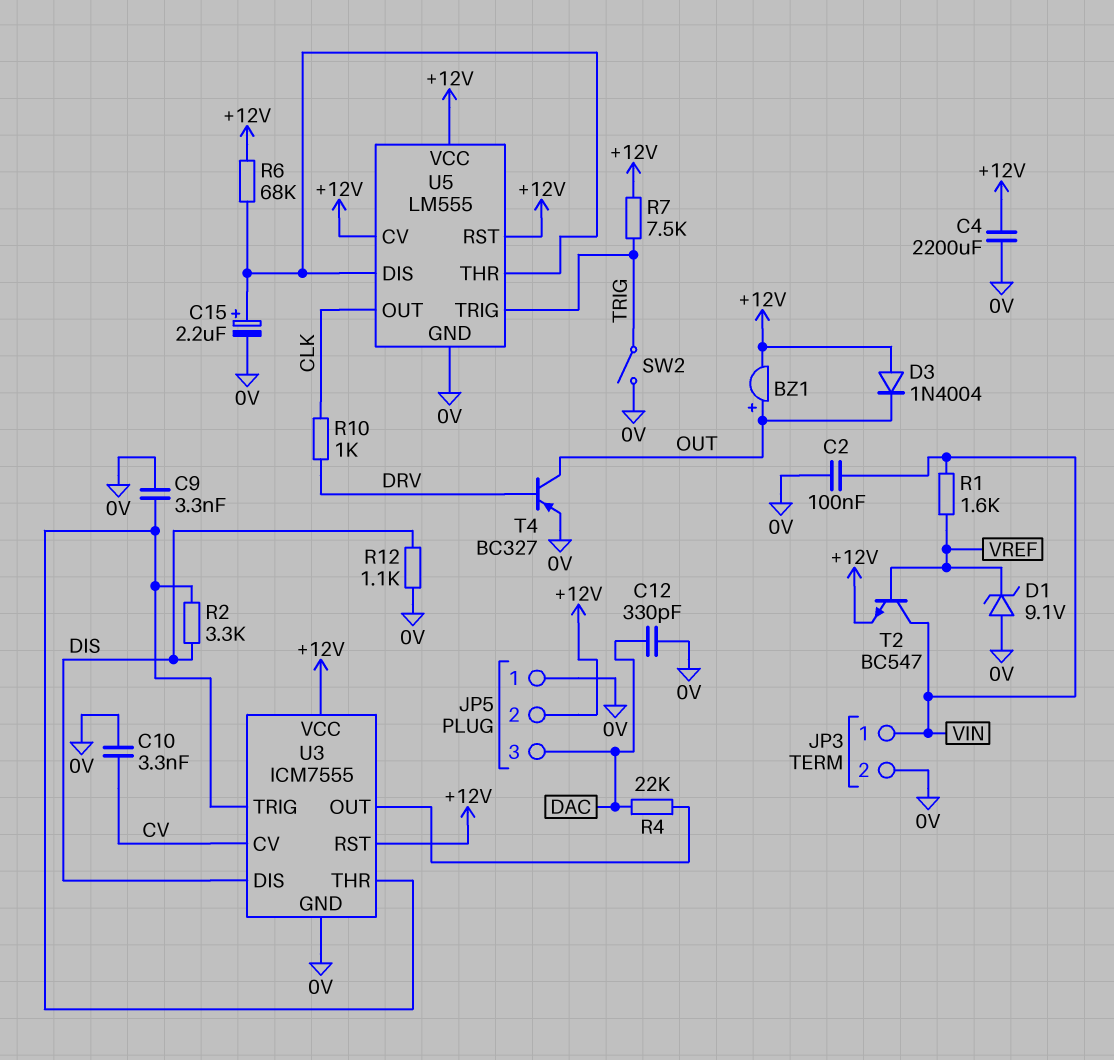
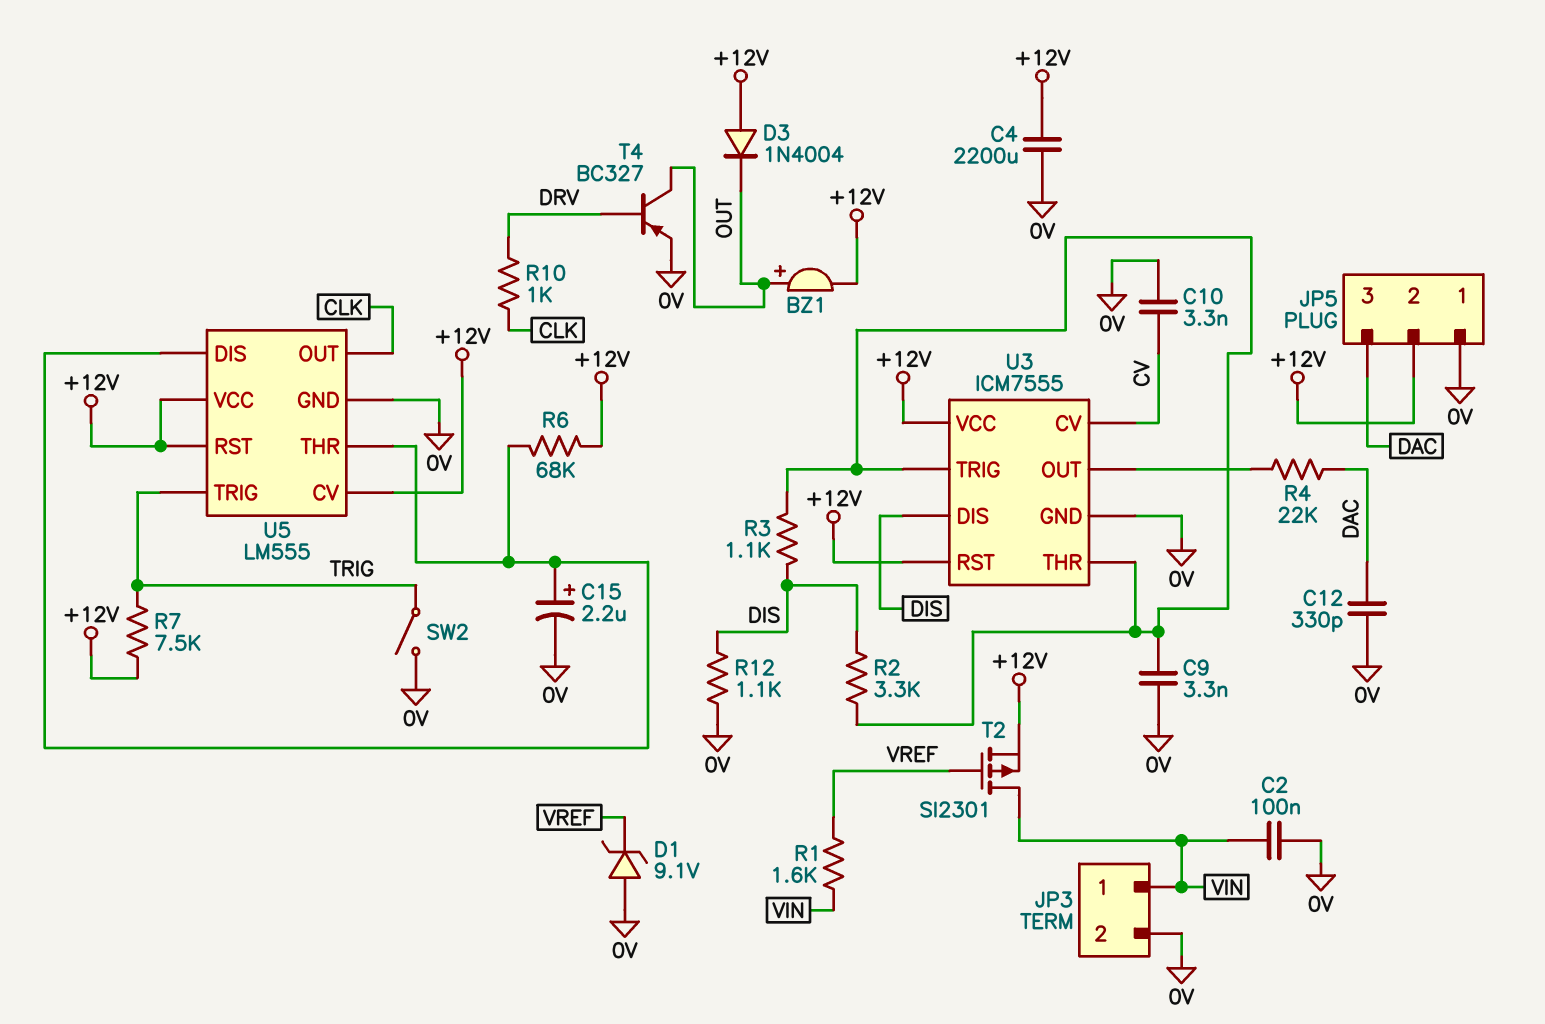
R3: none -> 1.1k (DIS, U3/THR)
T2: NPN BC547 (B VREF, C VIN, E +12V) -> PMOS SI2301 (G VREF, D VIN, S +12V)

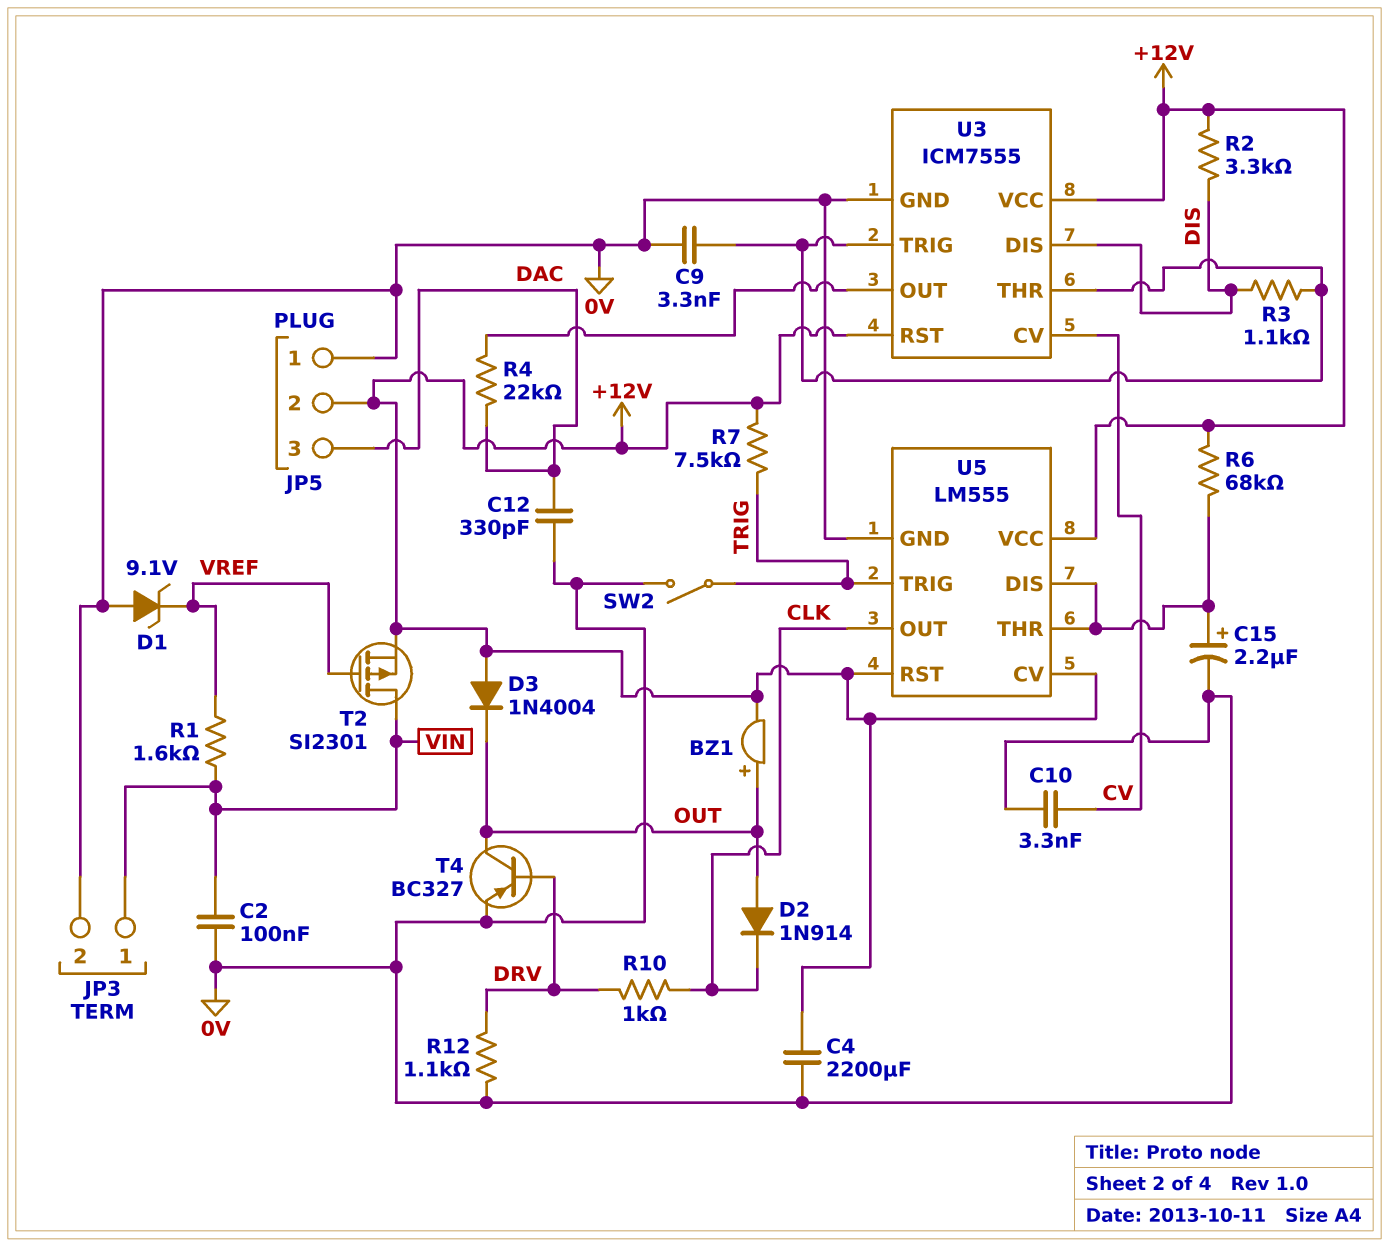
D2: none -> diode 1N914 (A OUT, K CLK)
R2: 3.3k (DIS, U3/THR) -> 3.3k (+12V, DIS)
R12: 1.1k (0V, DIS) -> 1.1k (0V, DRV)

